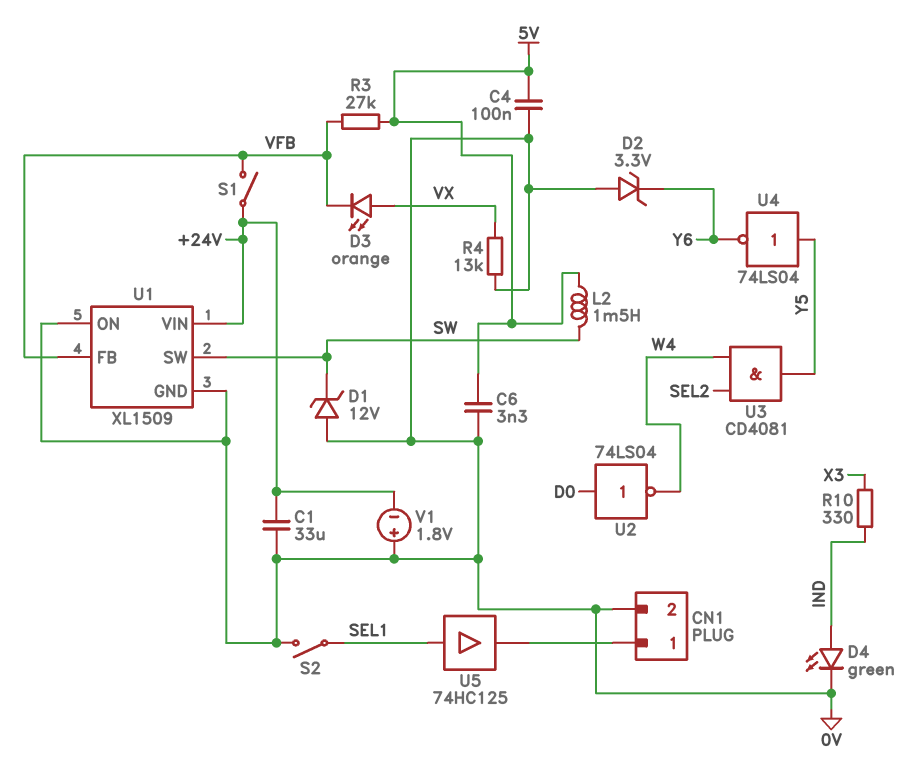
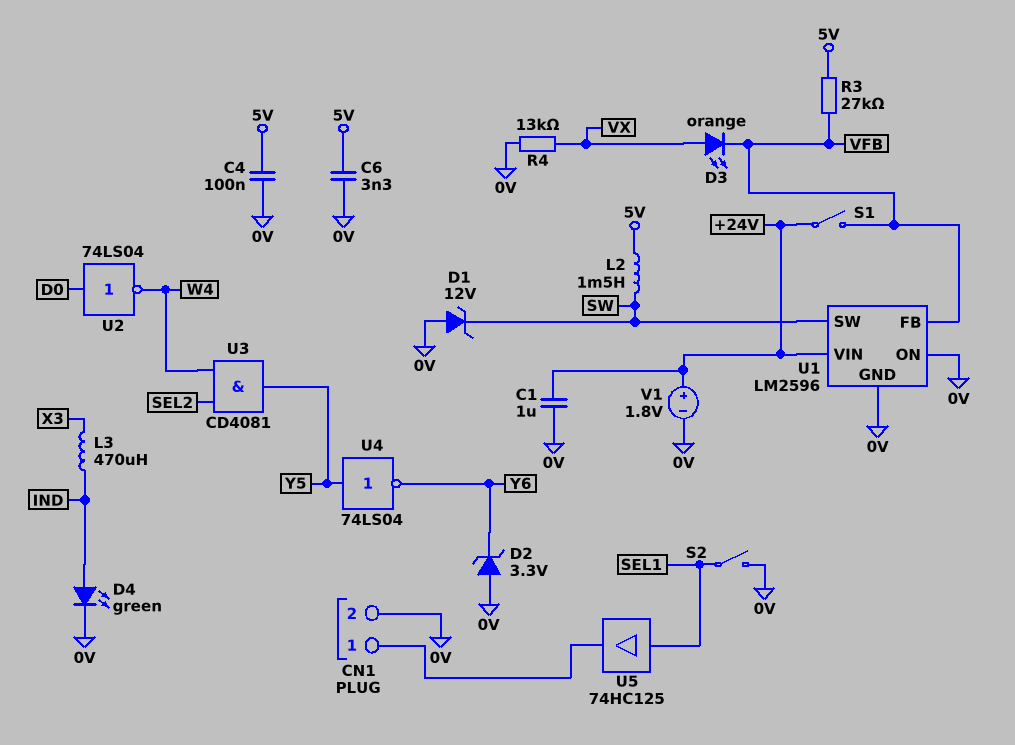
C1: 33uF (+24V, 0V) -> 1uF (+24V, 0V)
L3: none -> 470uH (IND, X3)
R10: 330 (IND, X3) -> none
U1: XL1509 -> LM2596
V1: 1.8V (plus 0V, minus +24V) -> 1.8V (plus +24V, minus 0V)

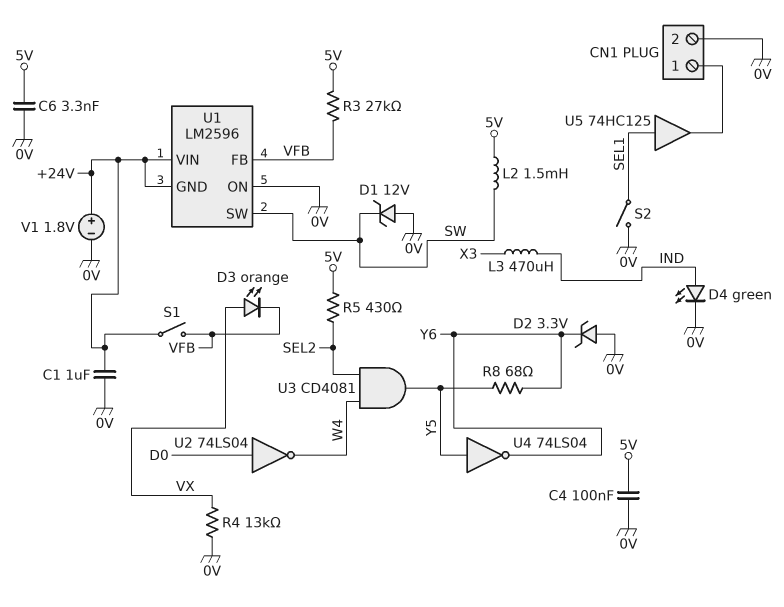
R5: none -> 430 (5V, SEL2)
R8: none -> 68 (Y5, Y6)
U1 pin GND: 0V -> +24V

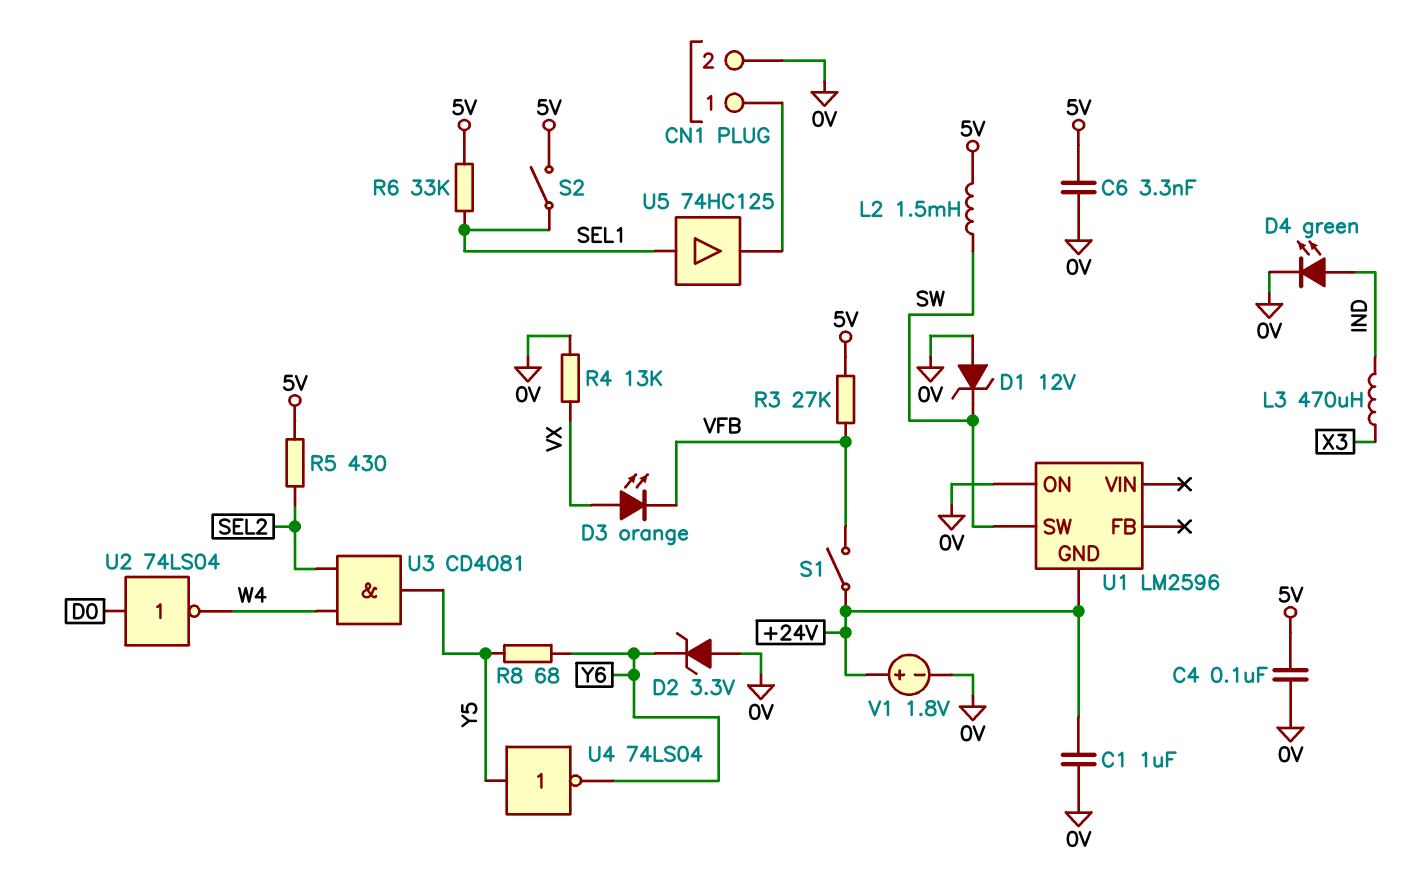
R6: none -> 33k (5V, SEL1)
S2: switch (0V, SEL1) -> switch (5V, SEL1)
U1 pin FB: VFB -> none
U1 pin VIN: +24V -> none

